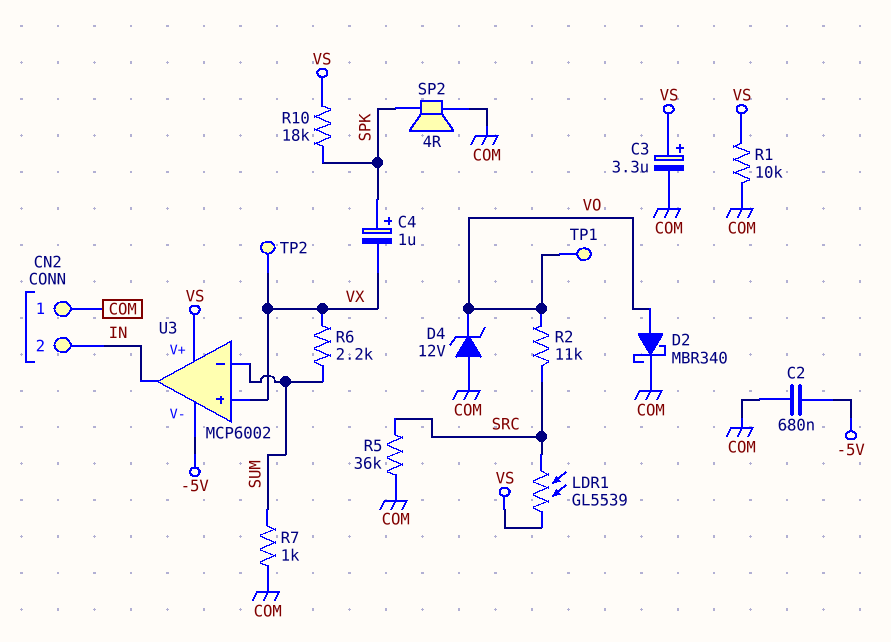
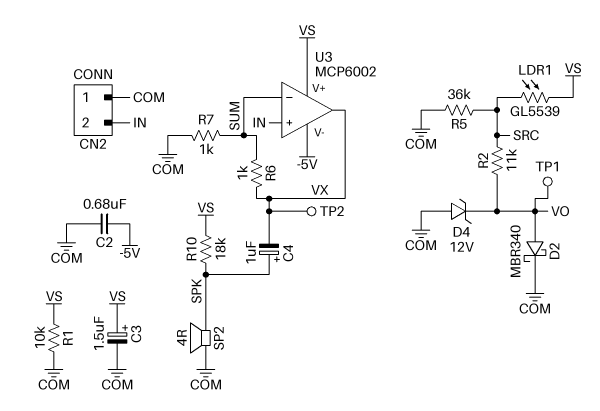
C3: 3.3uF (plus VS, minus COM) -> 1.5uF (plus VS, minus COM)
R6: 2.2k (SUM, VX) -> 1k (SUM, VX)
U3 pin in+: VX -> IN
U3 pin out: IN -> VX

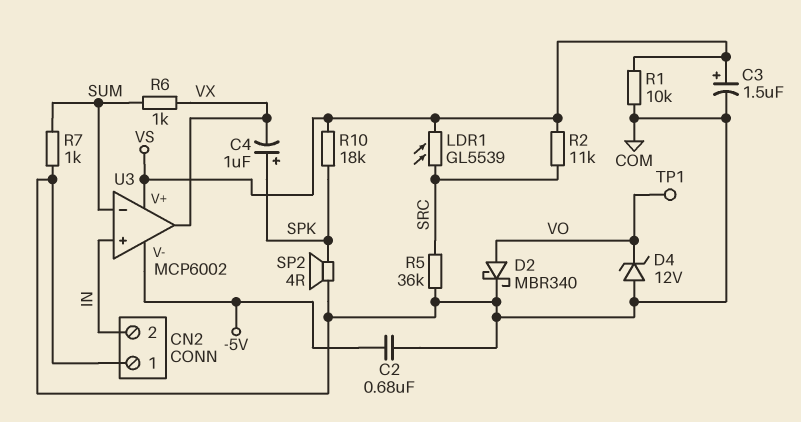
R2: 11k (SRC, VO) -> 11k (SRC, VS)
TP2: test point (VX) -> none

